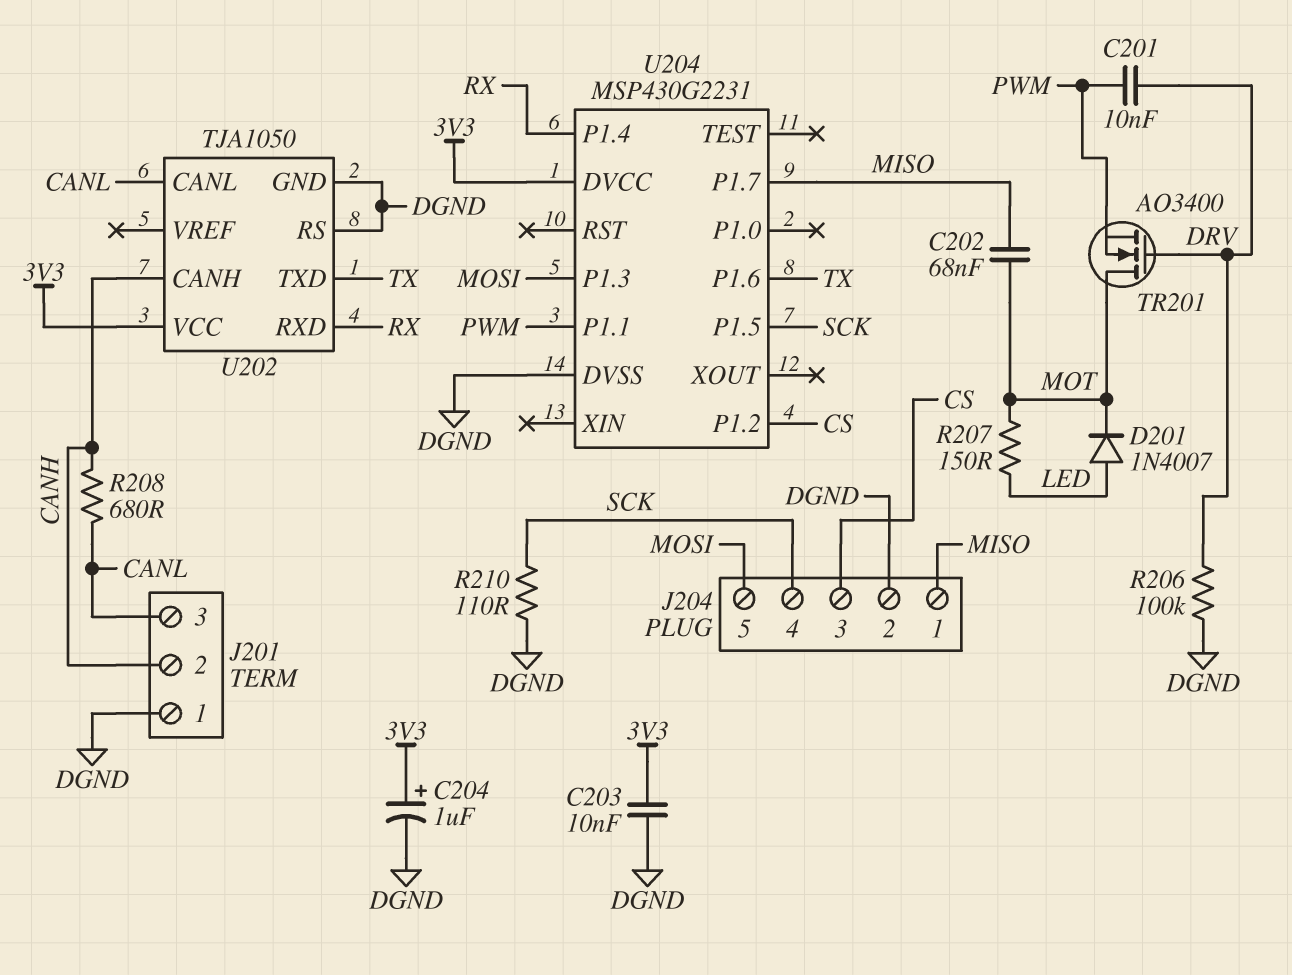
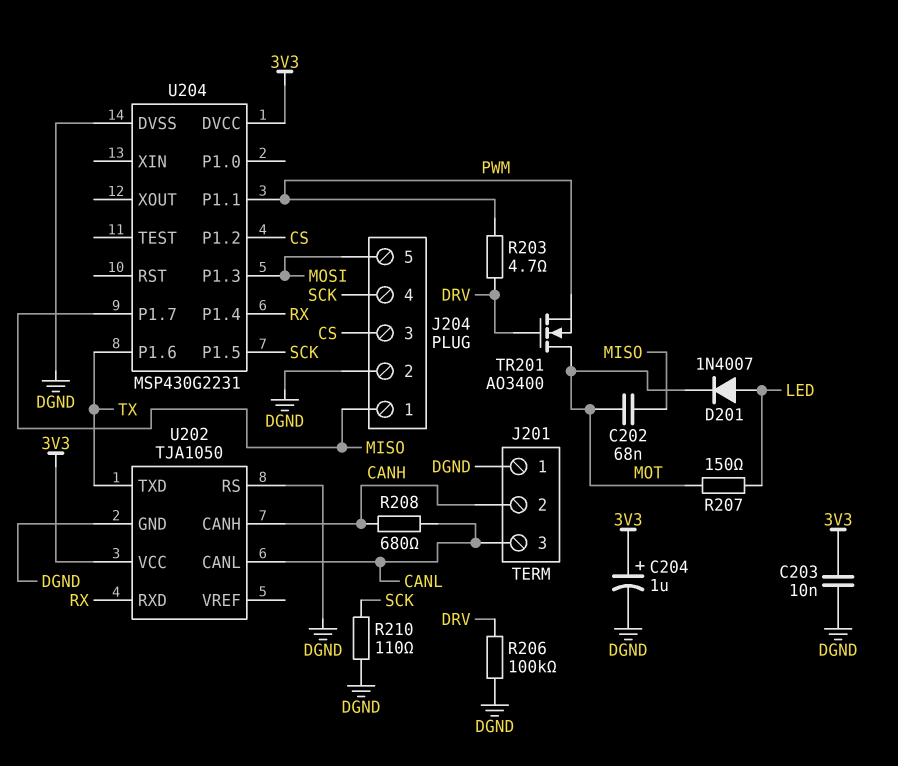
C201: 10nF (DRV, PWM) -> none
R203: none -> 4.7 (DRV, PWM)

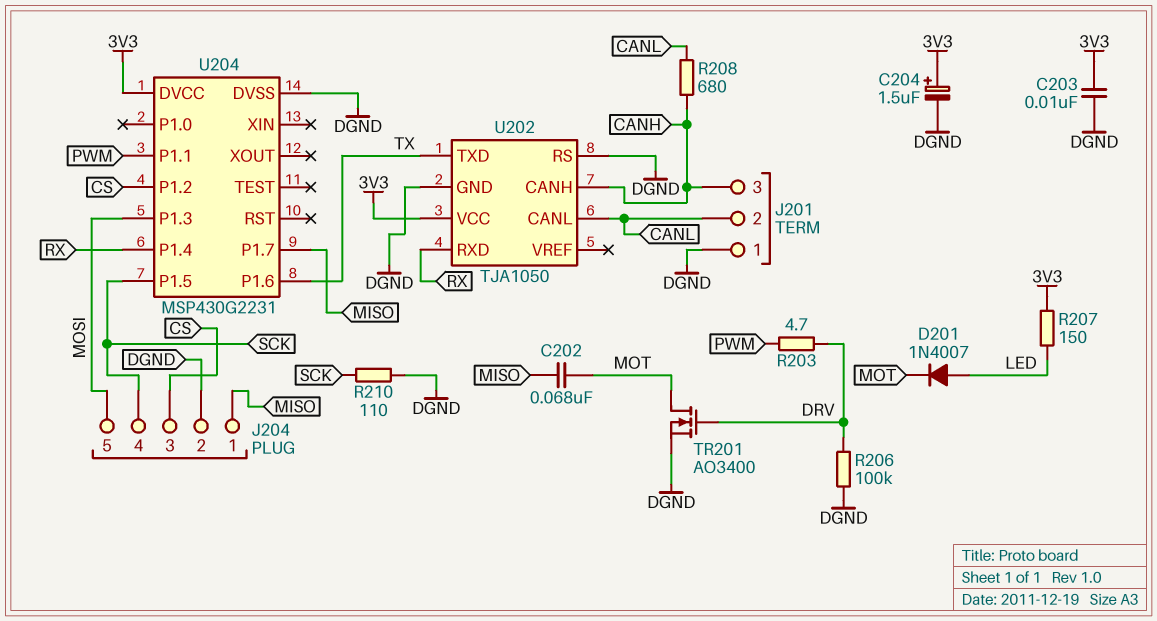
C204: 1uF (plus 3V3, minus DGND) -> 1.5uF (plus 3V3, minus DGND)
J201 pin 2: CANH -> CANL
J201 pin 3: CANL -> CANH
R207: 150 (LED, MOT) -> 150 (3V3, LED)
TR201: NMOS AO3400 (G DRV, D MOT, S PWM) -> NMOS AO3400 (G DRV, D MOT, S DGND)

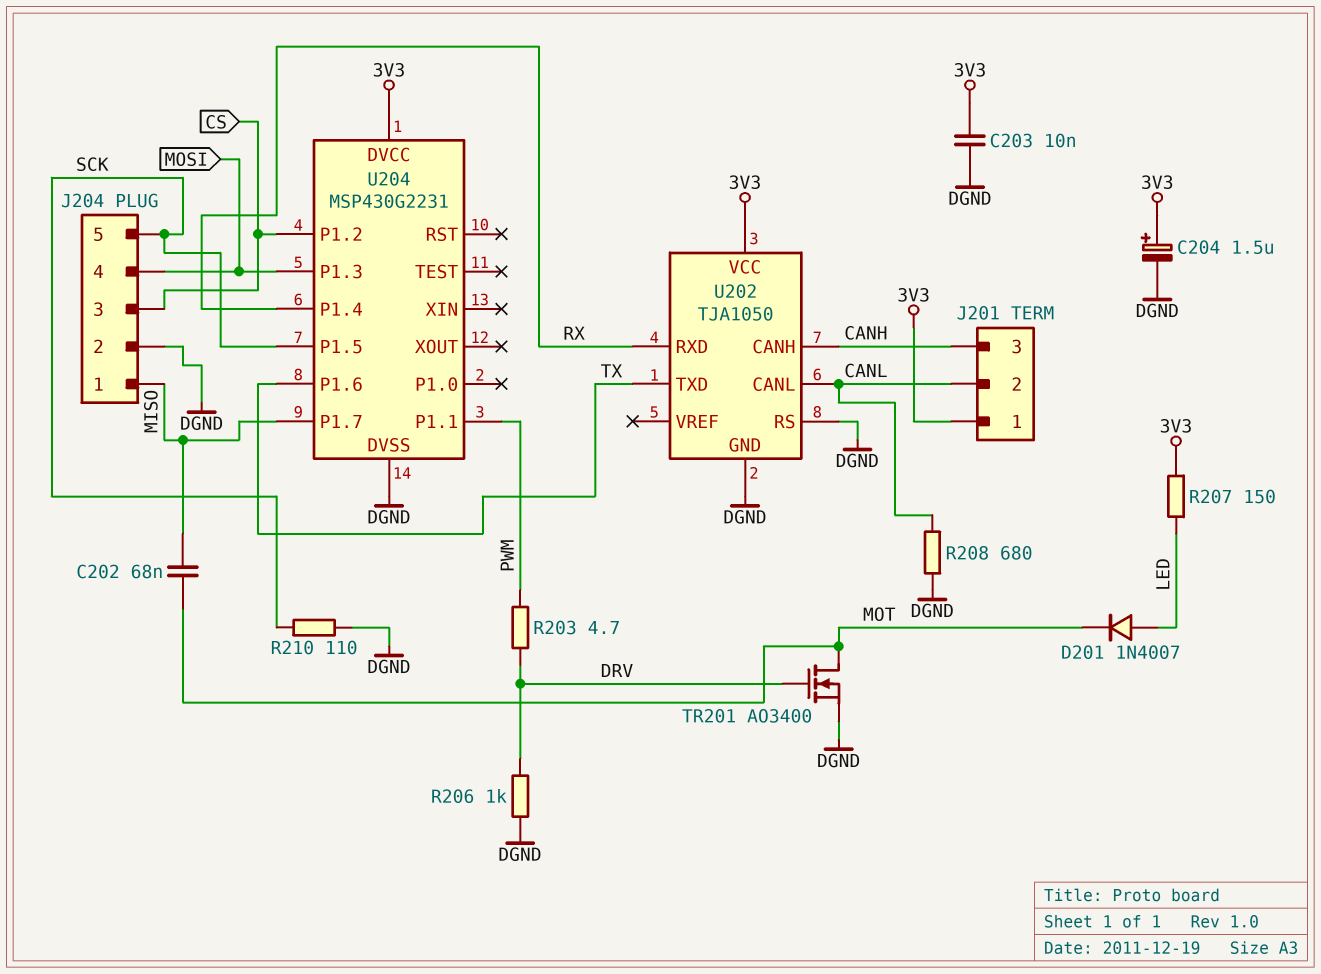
J201 pin 1: DGND -> 3V3
J204 pin 4: SCK -> MOSI
J204 pin 5: MOSI -> SCK
R206: 100k (DGND, DRV) -> 1k (DGND, DRV)
R208: 680 (CANH, CANL) -> 680 (CANL, DGND)

